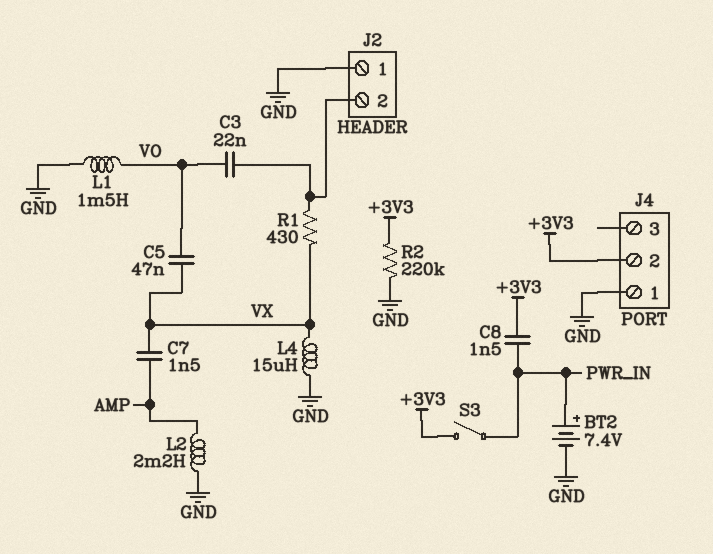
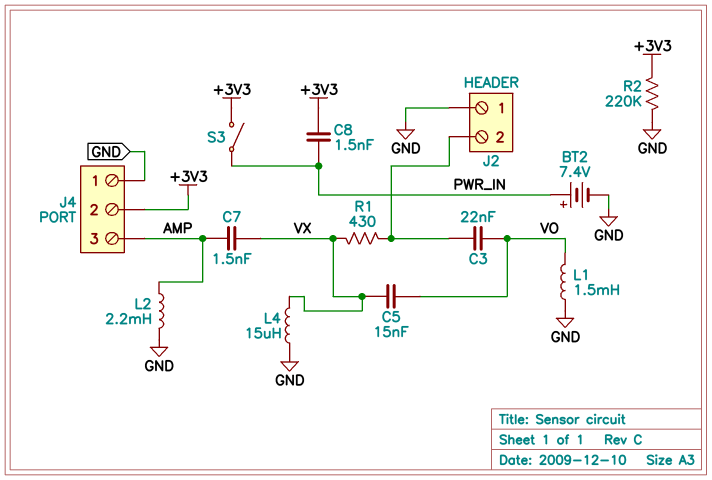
C5: 47nF (VO, VX) -> 15nF (VO, VX)
J4 pin 3: none -> AMP

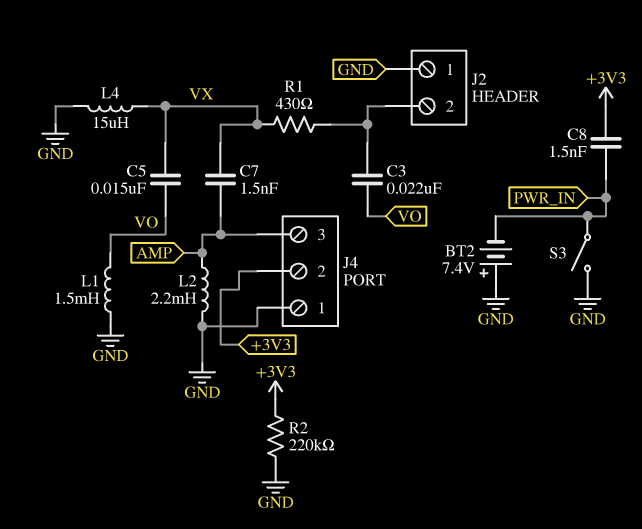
BT2: 7.4V (plus PWR_IN, minus GND) -> 7.4V (plus GND, minus PWR_IN)
S3: switch (+3V3, PWR_IN) -> switch (GND, PWR_IN)

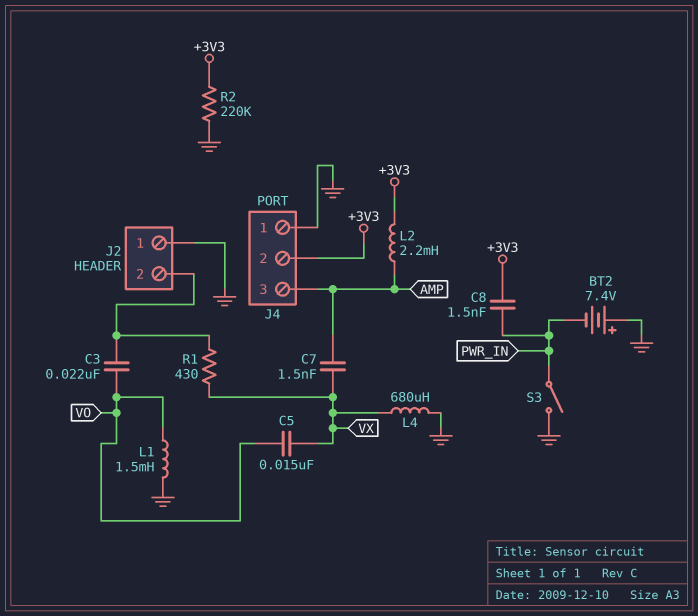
L2: 2.2mH (AMP, GND) -> 2.2mH (+3V3, AMP)
L4: 15uH (GND, VX) -> 680uH (GND, VX)

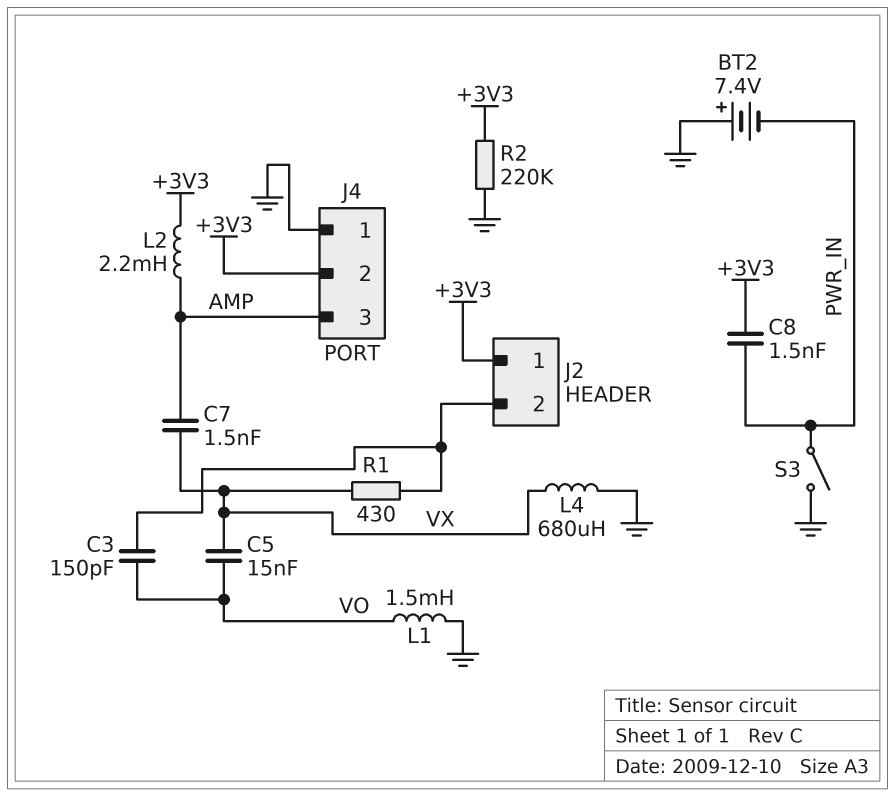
C3: 22nF (J2/2, VO) -> 150pF (J2/2, VO)
J2 pin 1: GND -> +3V3

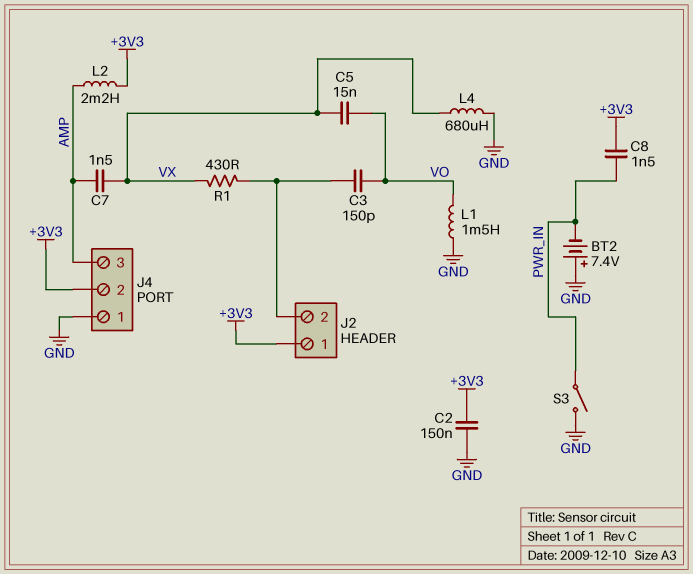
C2: none -> 150nF (+3V3, GND)
R2: 220k (+3V3, GND) -> none

